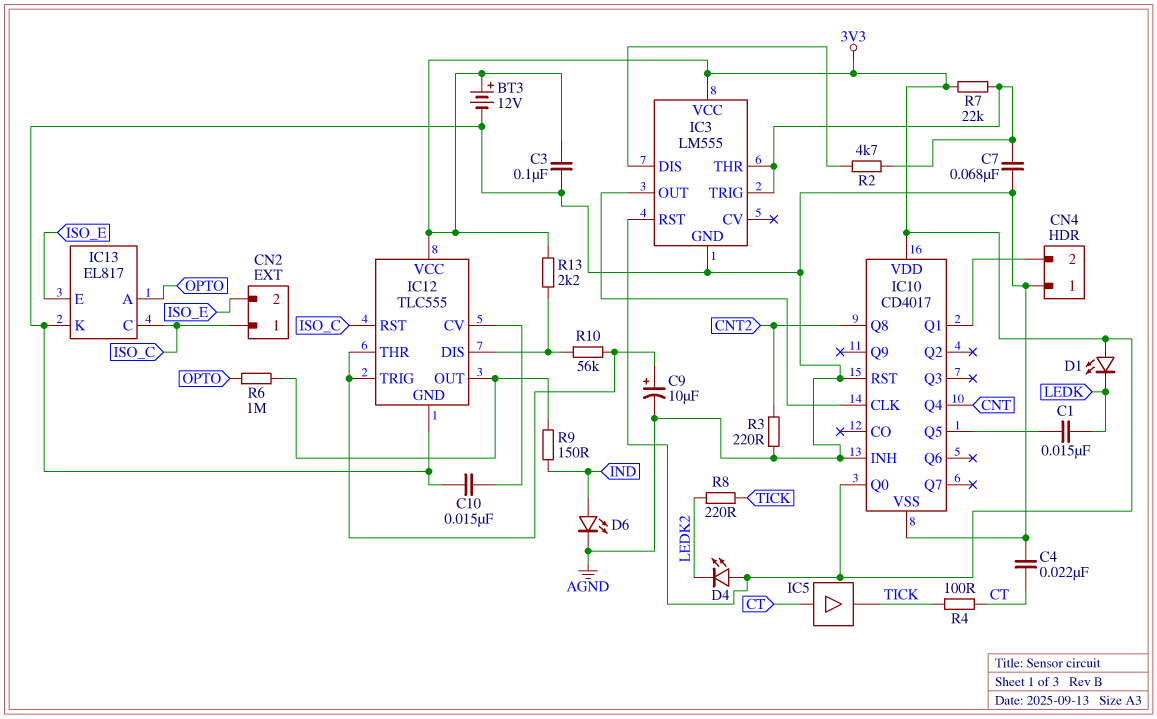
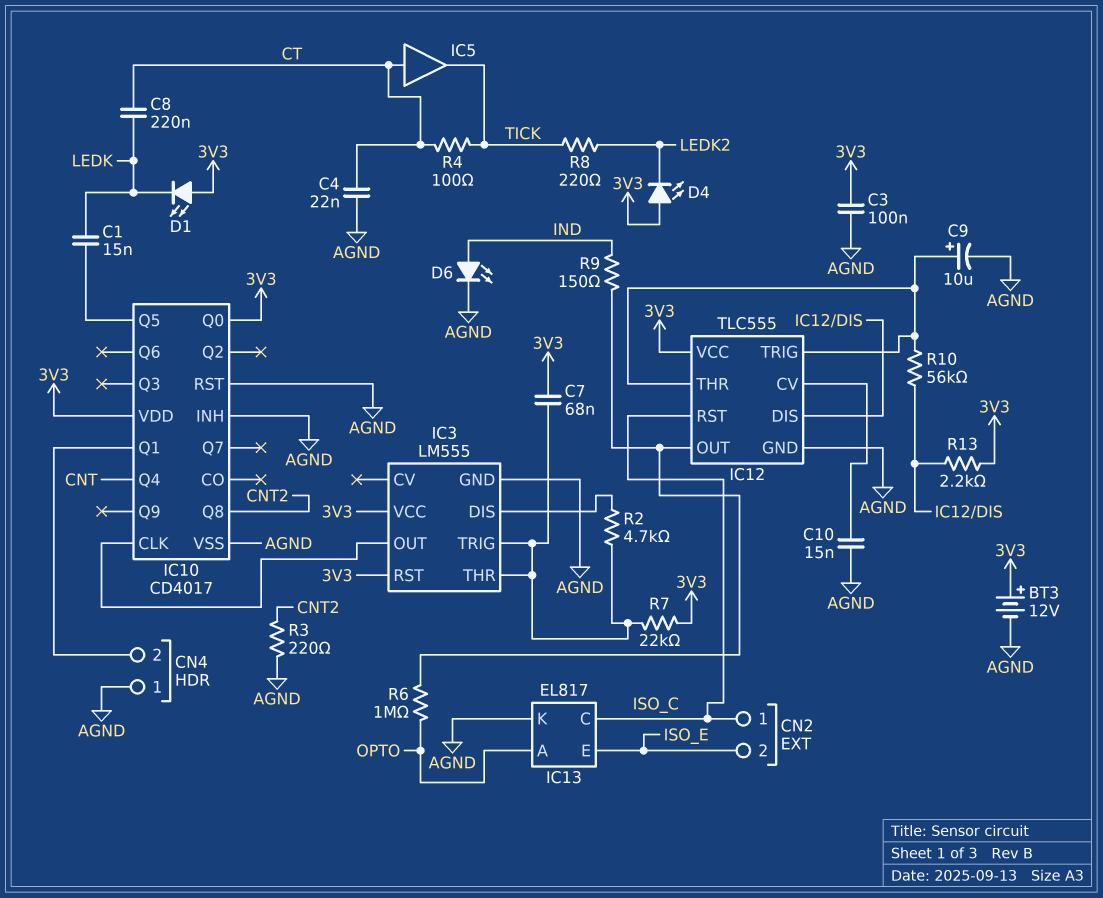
C7: 68nF (AGND, IC3/THR) -> 68nF (3V3, IC3/THR)
C8: none -> 220nF (CT, LEDK)

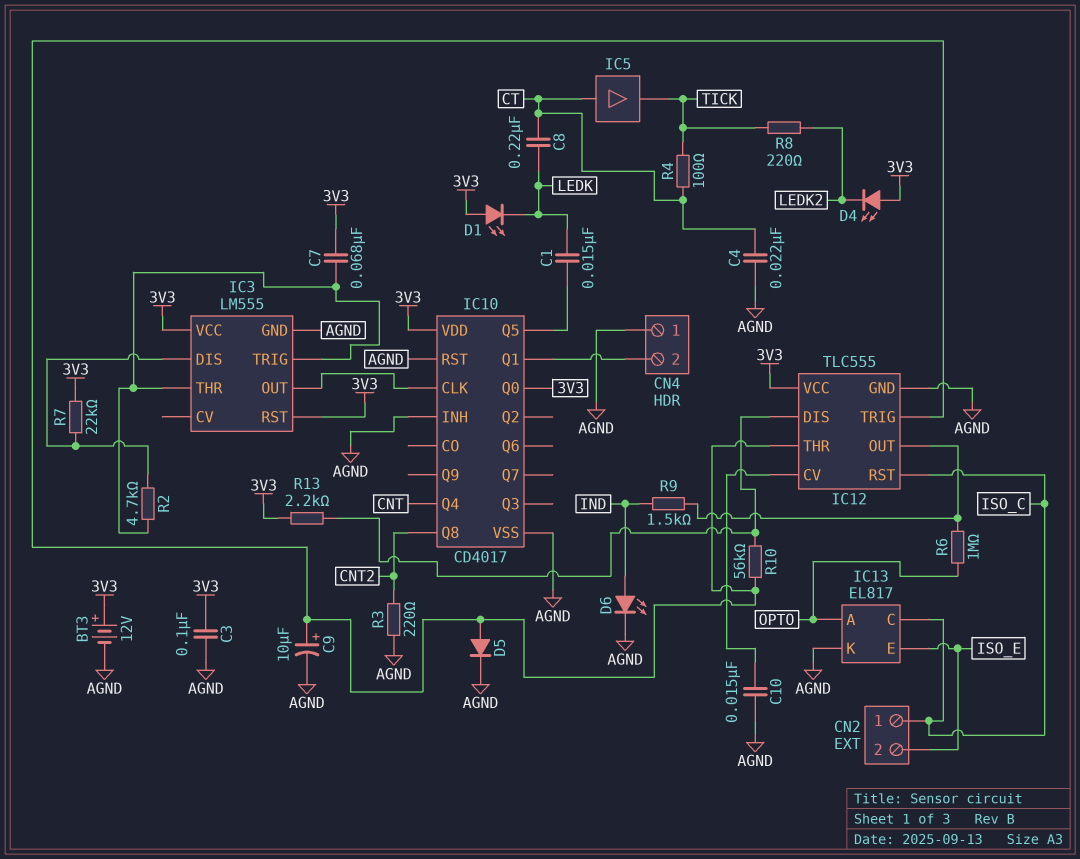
D5: none -> diode (A IC12/THR, K AGND)
R7: 22k (3V3, IC3/THR) -> 22k (3V3, IC3/DIS)
R9: 150 (IC12/OUT, IND) -> 1.5k (IC12/OUT, IND)

